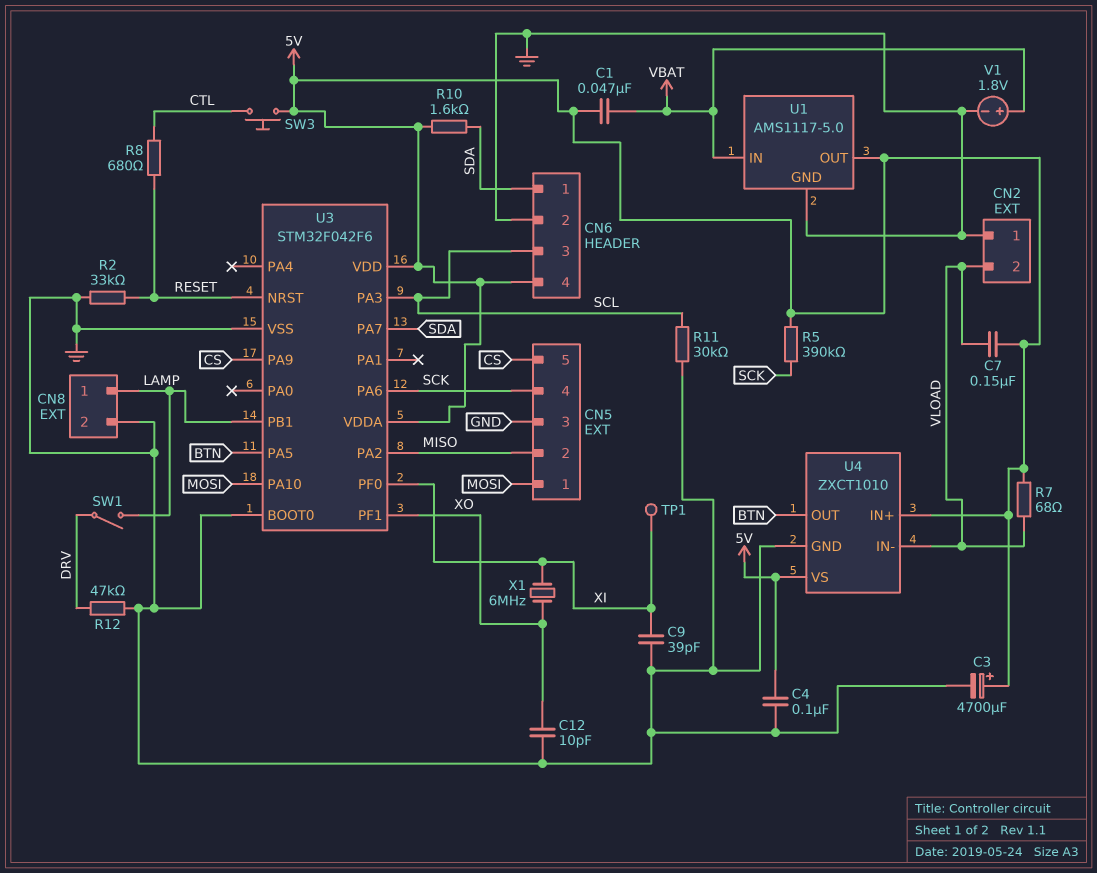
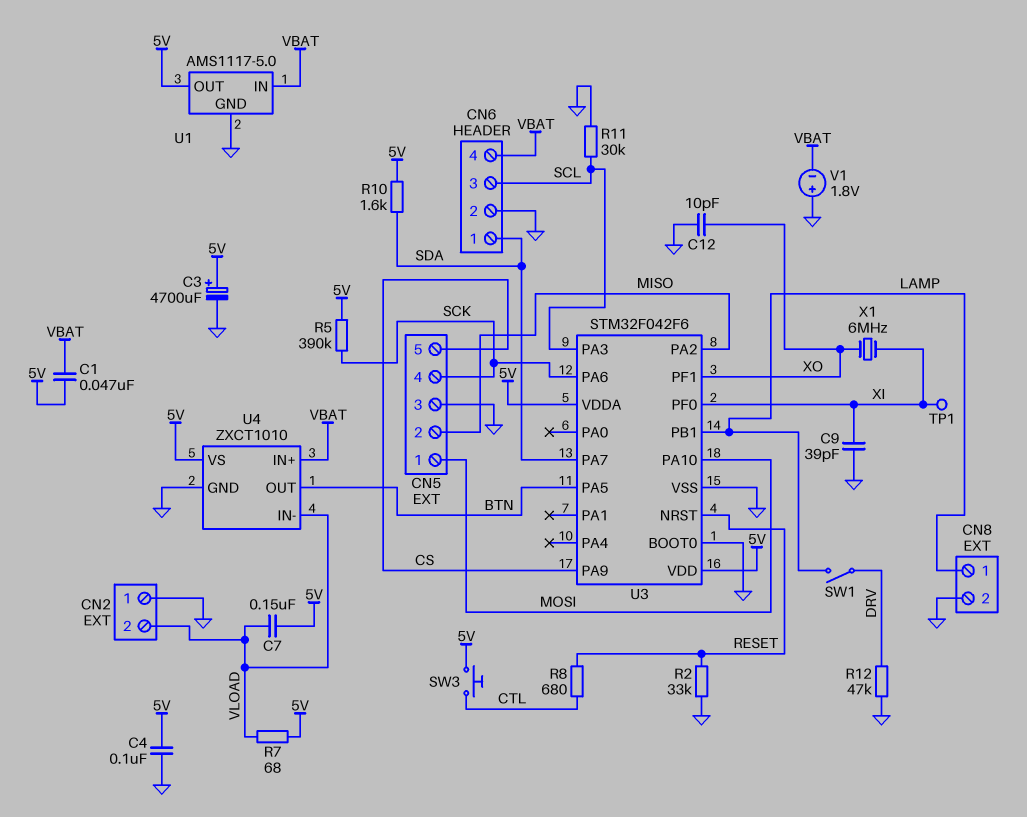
CN6 pin 4: 5V -> VBAT
U4 pin IN+: 5V -> VBAT
V1: 1.8V (plus VBAT, minus GND) -> 1.8V (plus GND, minus VBAT)

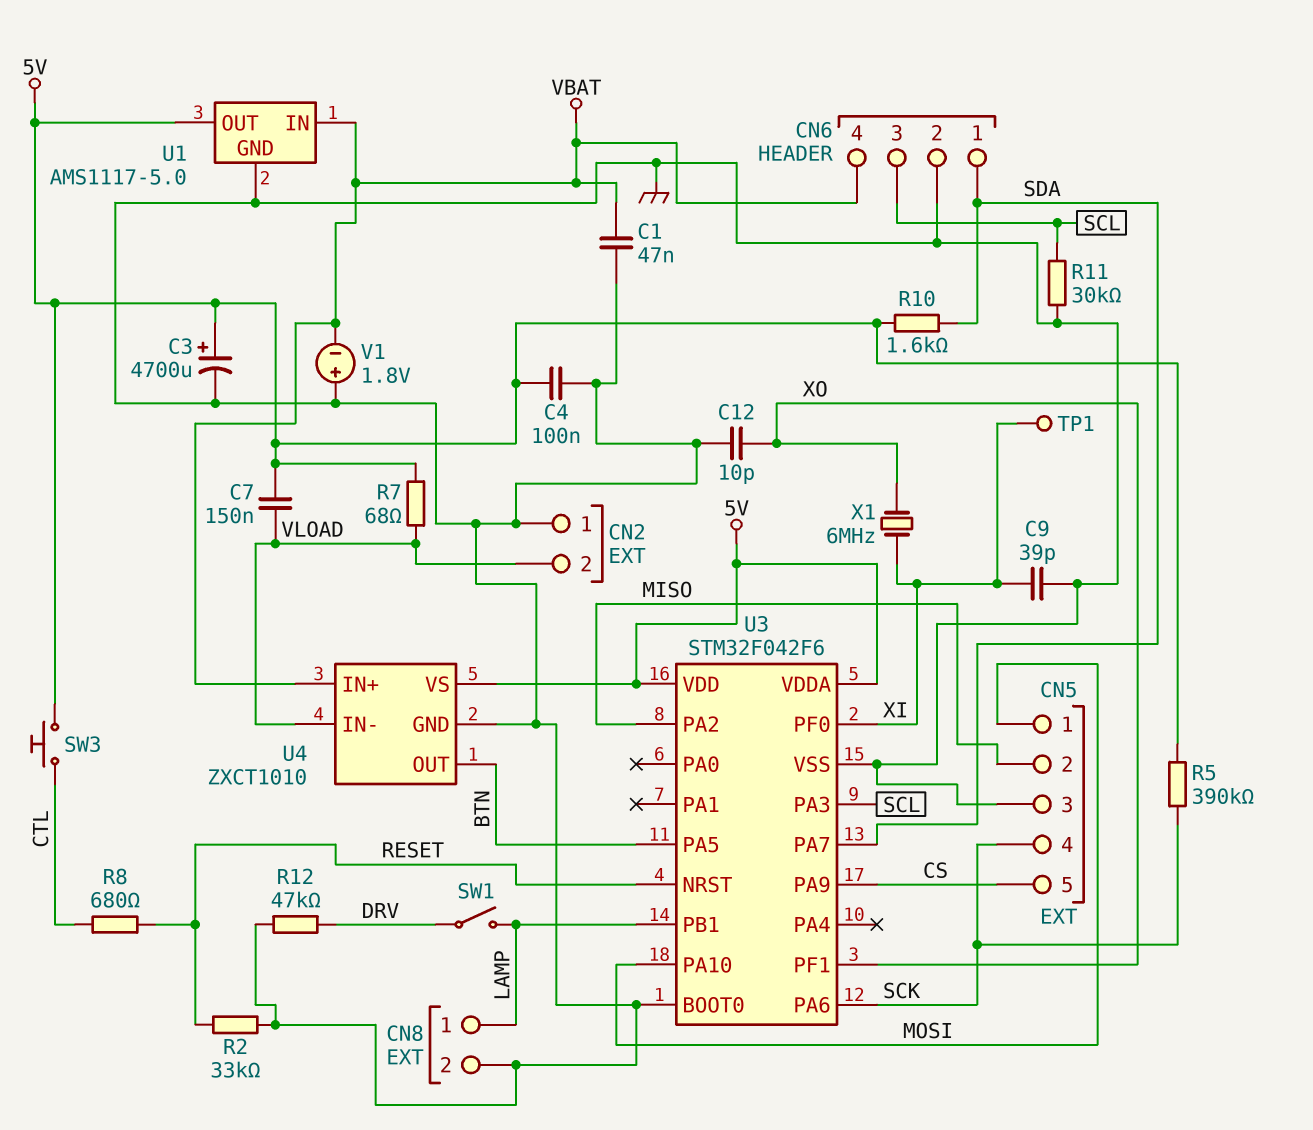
C1: 47nF (5V, VBAT) -> 47nF (GND, VBAT)

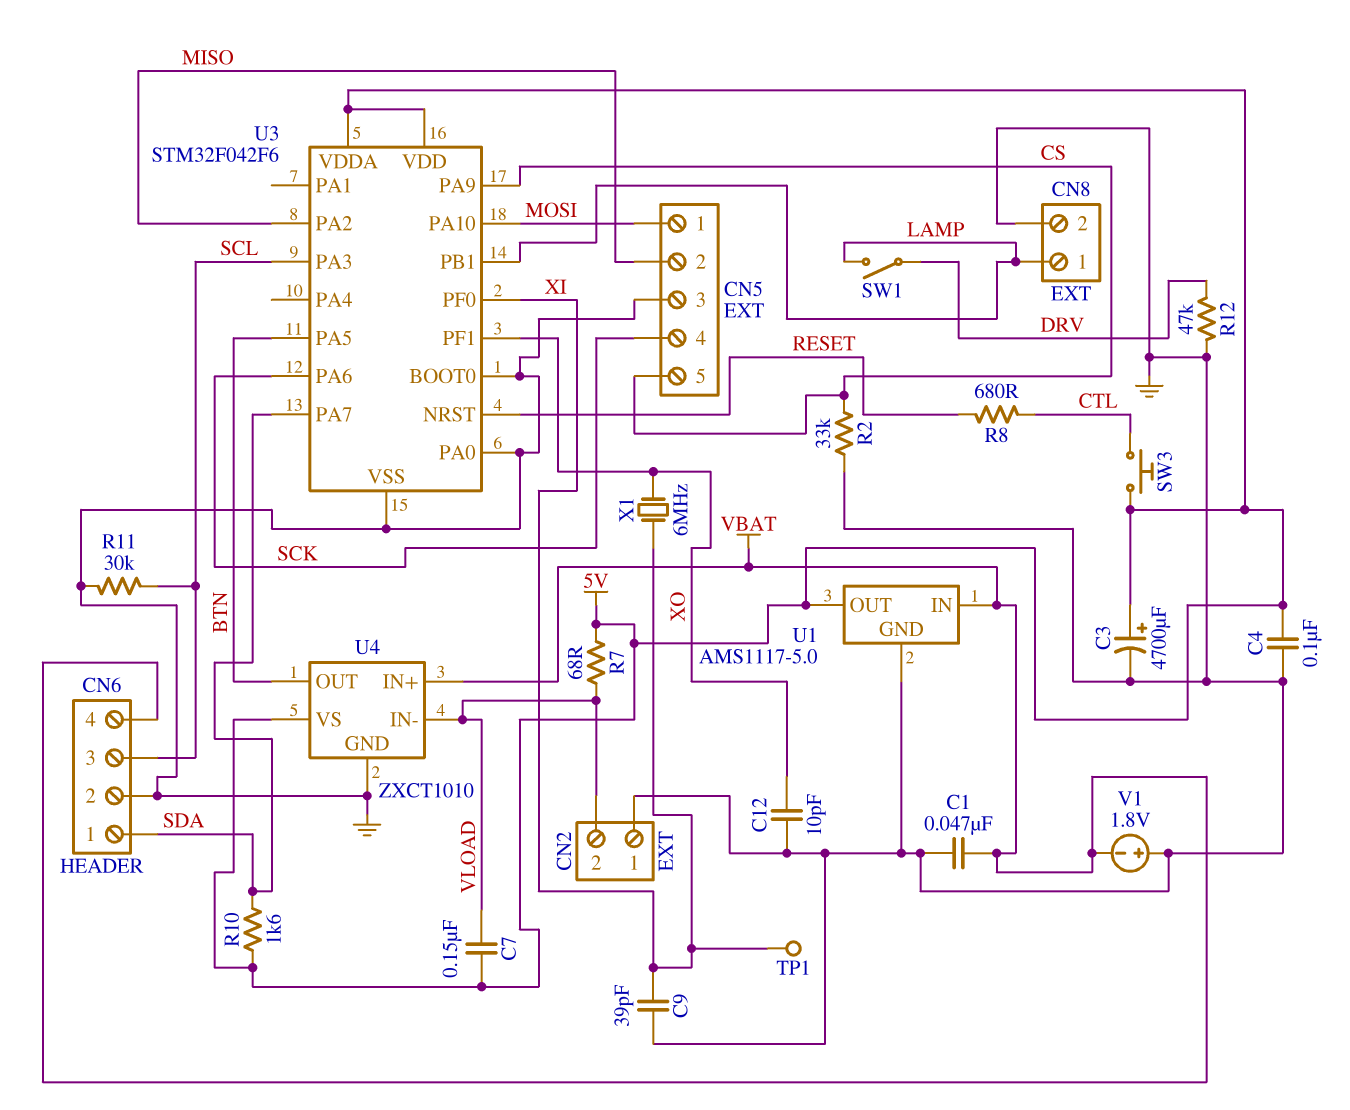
R2: 33k (GND, RESET) -> 33k (CS, GND)
R5: 390k (5V, SCK) -> none
U3 pin PA0: none -> GND

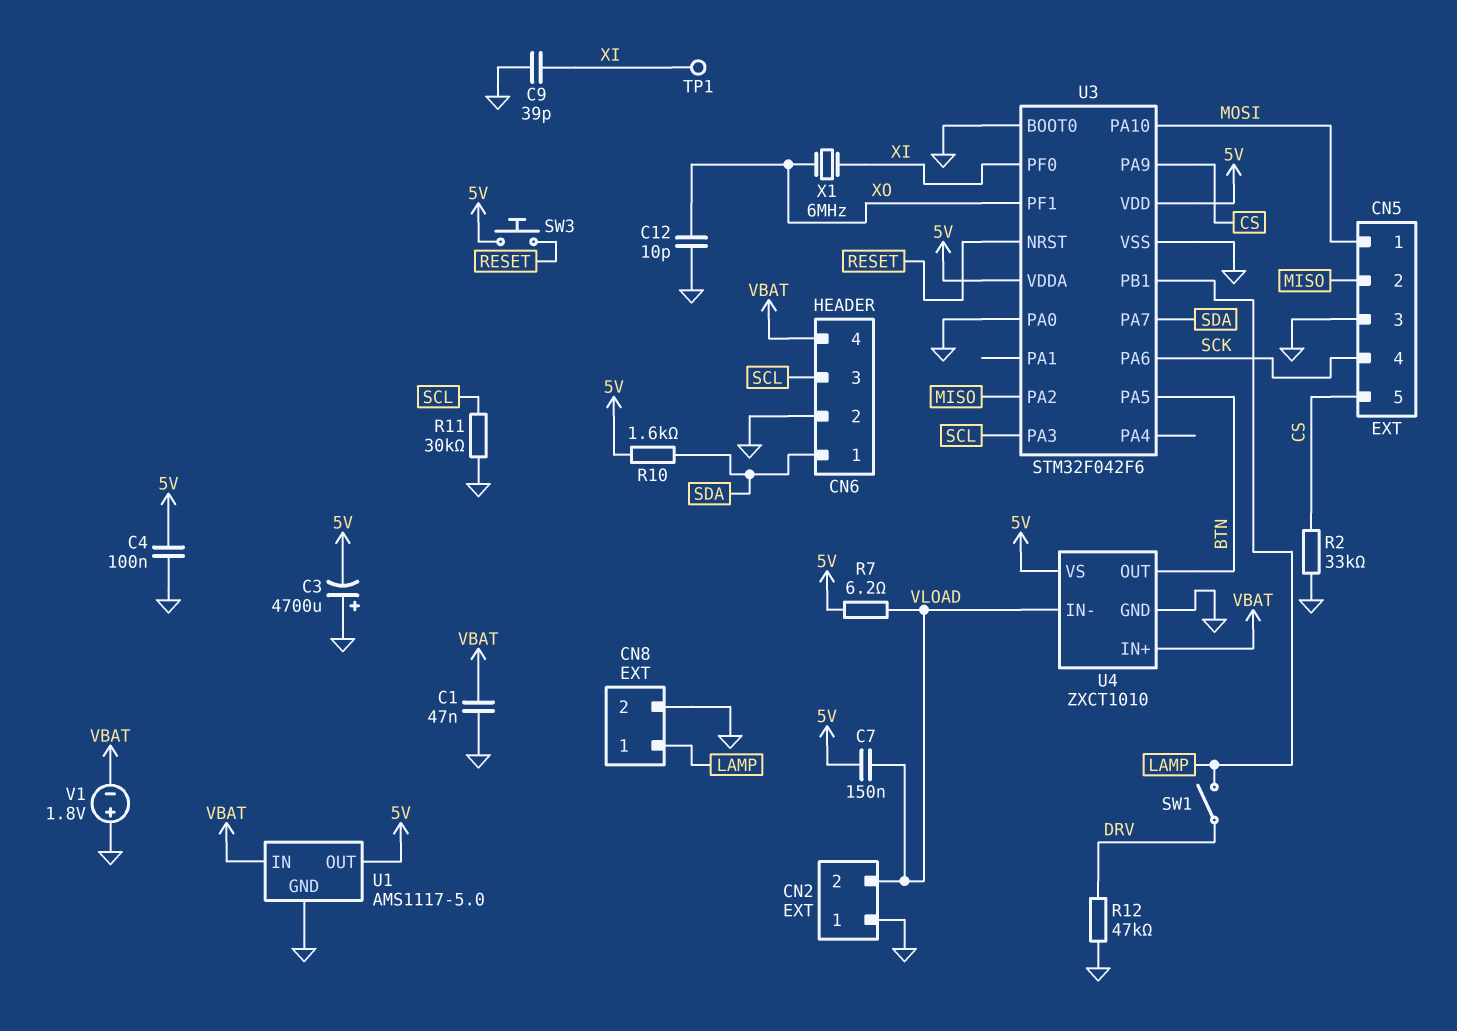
C3: 4700uF (plus 5V, minus GND) -> 4700uF (plus GND, minus 5V)
R7: 68 (5V, VLOAD) -> 6.2 (5V, VLOAD)
R8: 680 (CTL, RESET) -> none
SW3: button (5V, CTL) -> button (5V, RESET)

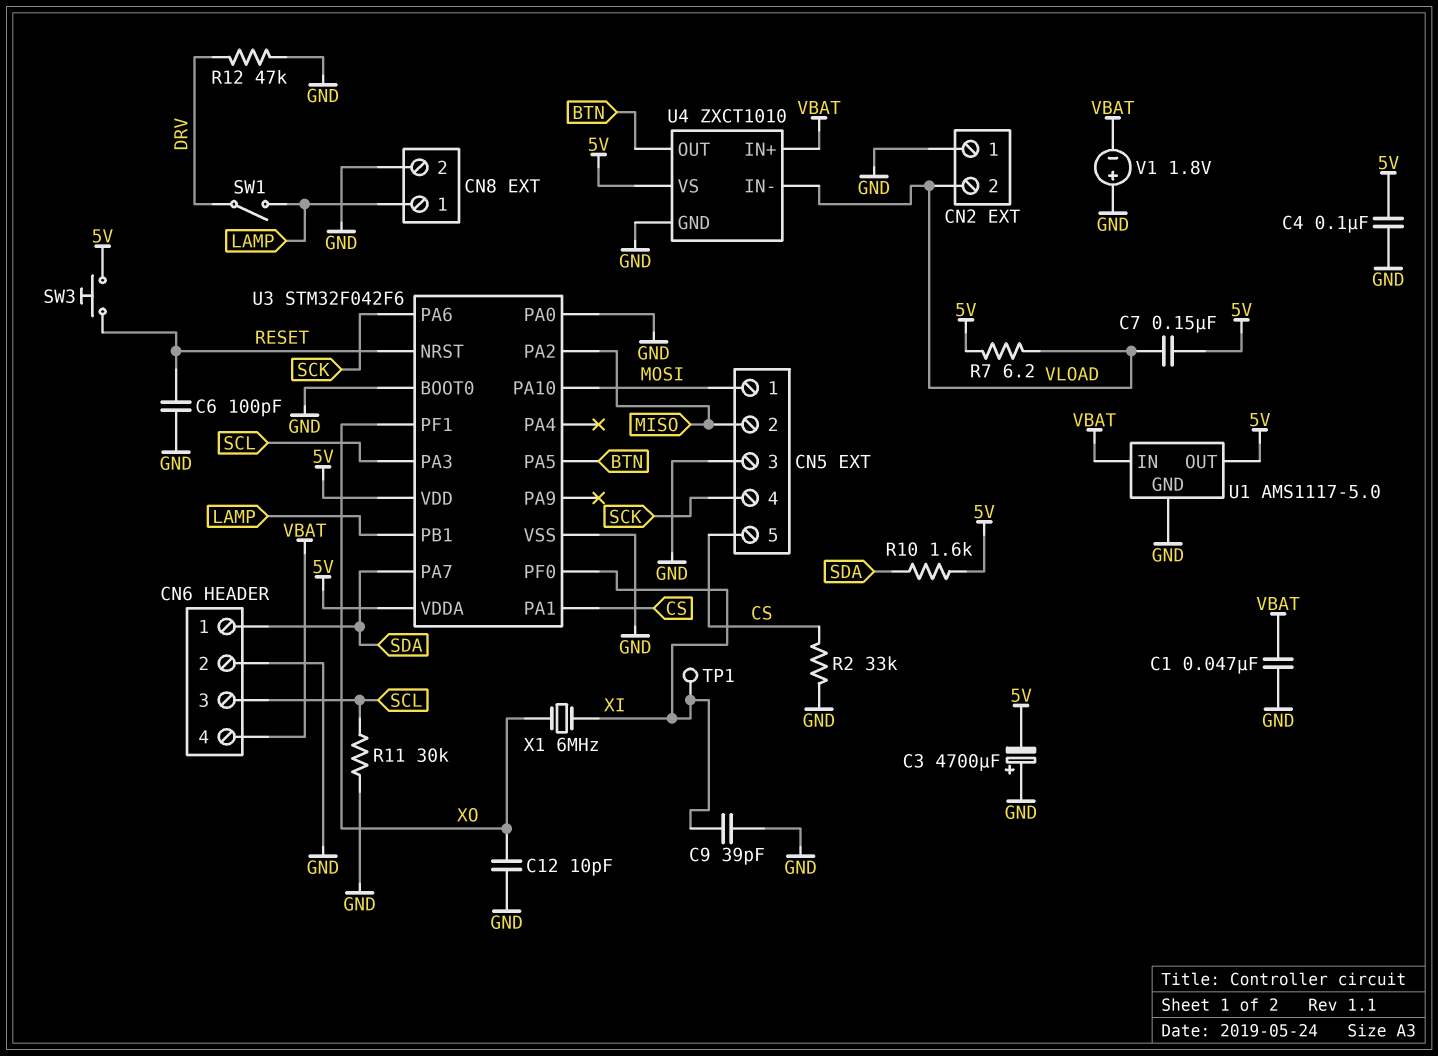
C6: none -> 100pF (GND, RESET)
U3 pin PA1: none -> CS
U3 pin PA9: CS -> none

